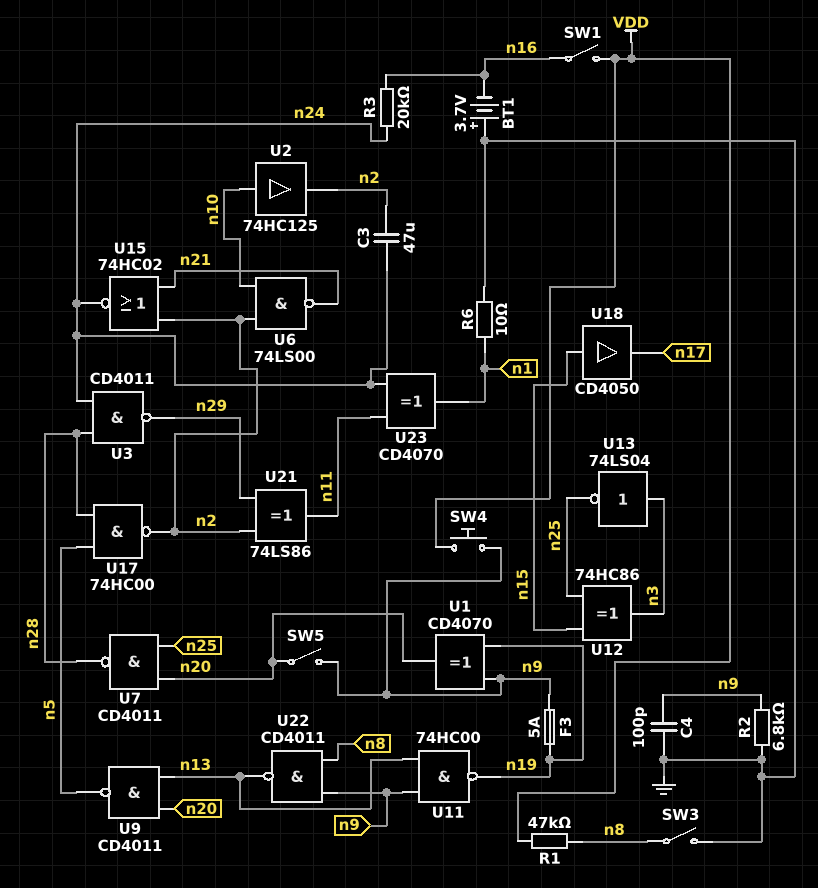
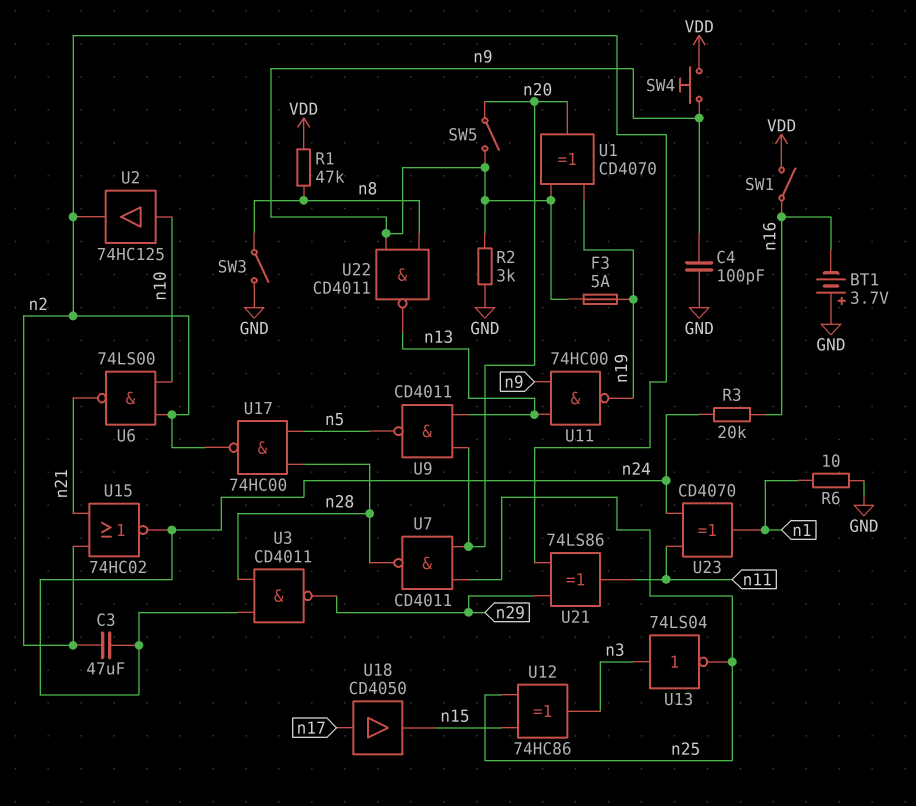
R2: 6.8k (GND, n9) -> 3k (GND, n9)
U18: buffer CD4050 (in n15, out n17) -> buffer CD4050 (in n17, out n15)

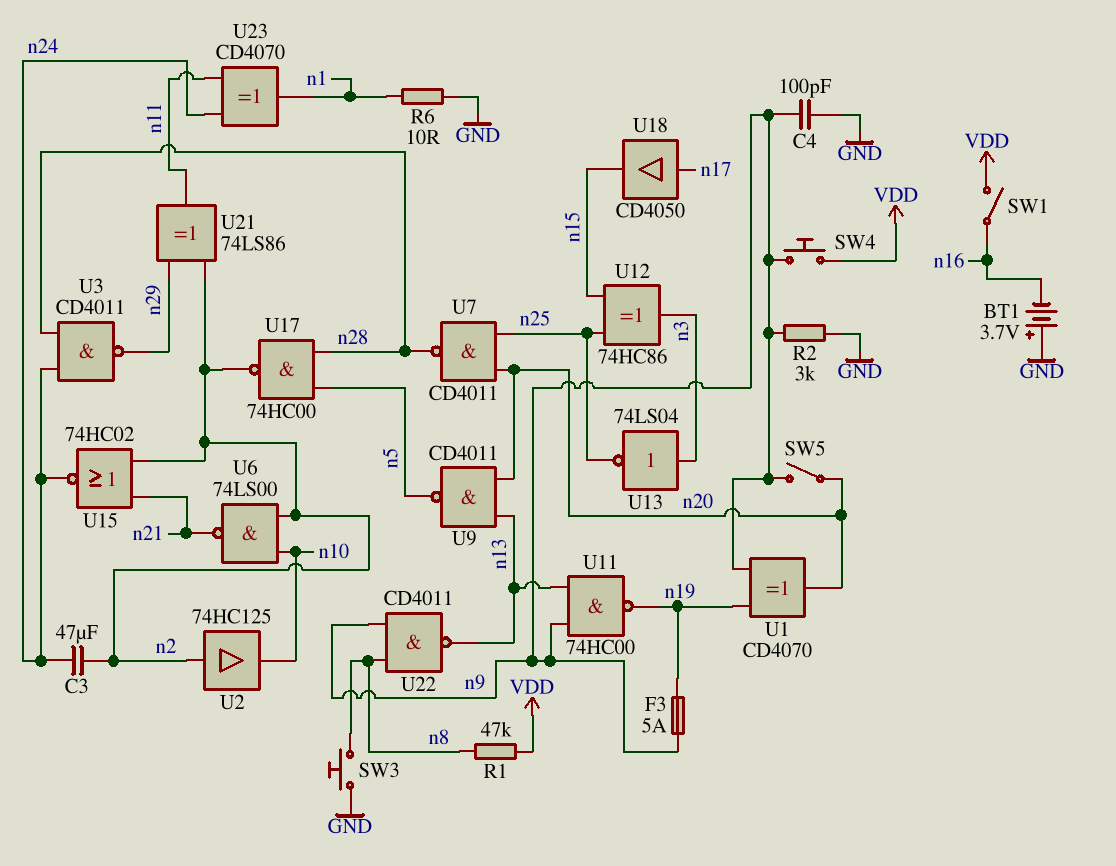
R3: 20k (n16, n24) -> none
SW3: switch (GND, n8) -> button (GND, n8)
U2: buffer 74HC125 (in n10, out n2) -> buffer 74HC125 (in n2, out n10)

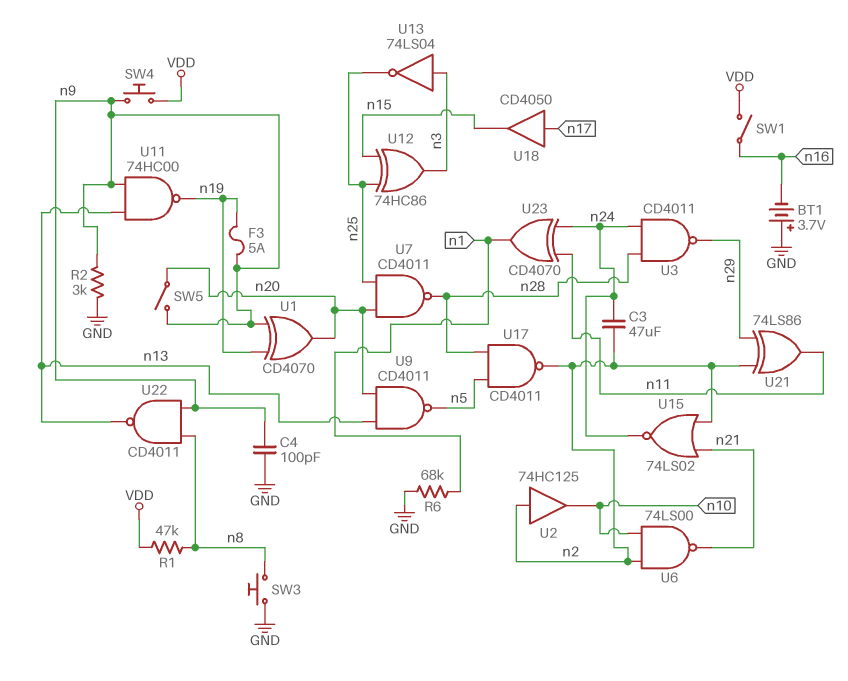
R6: 10 (GND, n1) -> 68k (GND, n1)
U15: NOR 74HC02 (in n2, in n21, out n24) -> NOR 74LS02 (in n2, in n21, out n24)
U17: NAND 74HC00 (in n5, in n28, out n2) -> NAND CD4011 (in n5, in n28, out n2)

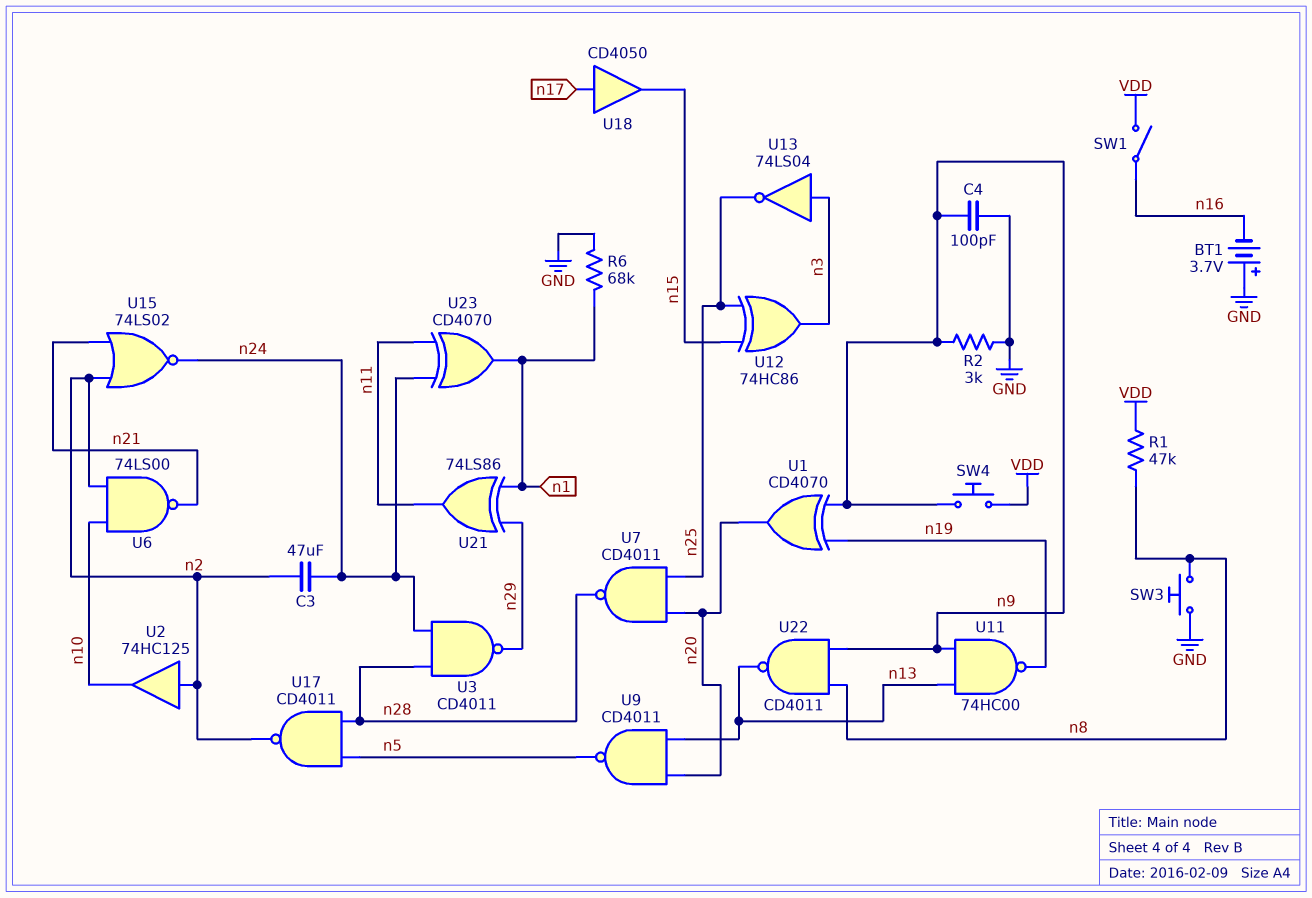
F3: 5A (n9, n19) -> none
SW5: switch (n9, n20) -> none
U21: XOR 74LS86 (in n2, in n29, out n11) -> XOR 74LS86 (in n1, in n29, out n11)

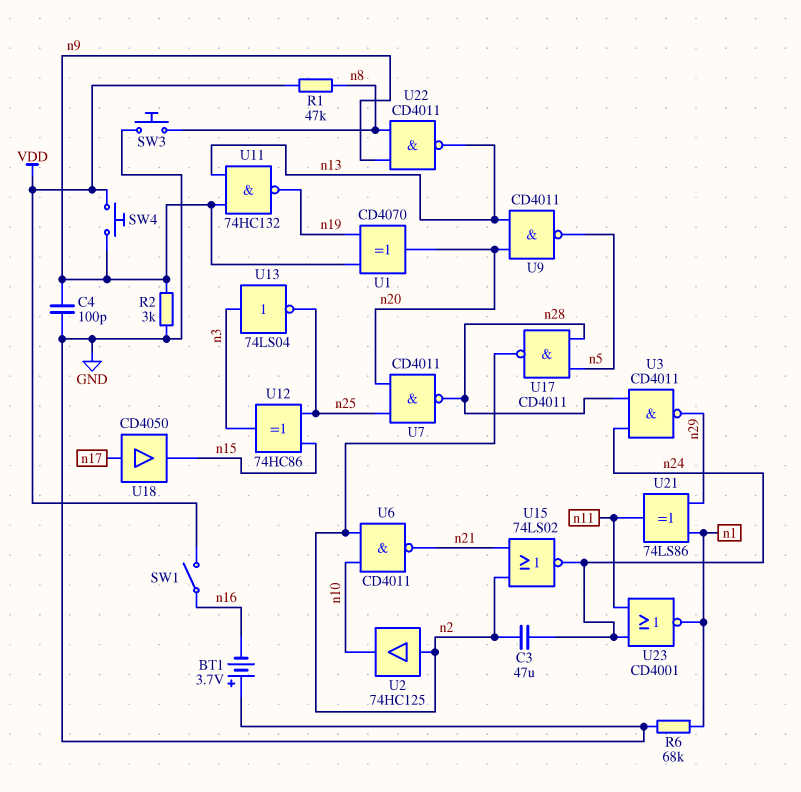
U6: NAND 74LS00 (in n2, in n10, out n21) -> NAND CD4011 (in n2, in n10, out n21)
U11: NAND 74HC00 (in n9, in n13, out n19) -> NAND 74HC132 (in n9, in n13, out n19)
U23: XOR CD4070 (in n11, in n24, out n1) -> NOR CD4001 (in n11, in n24, out n1)

